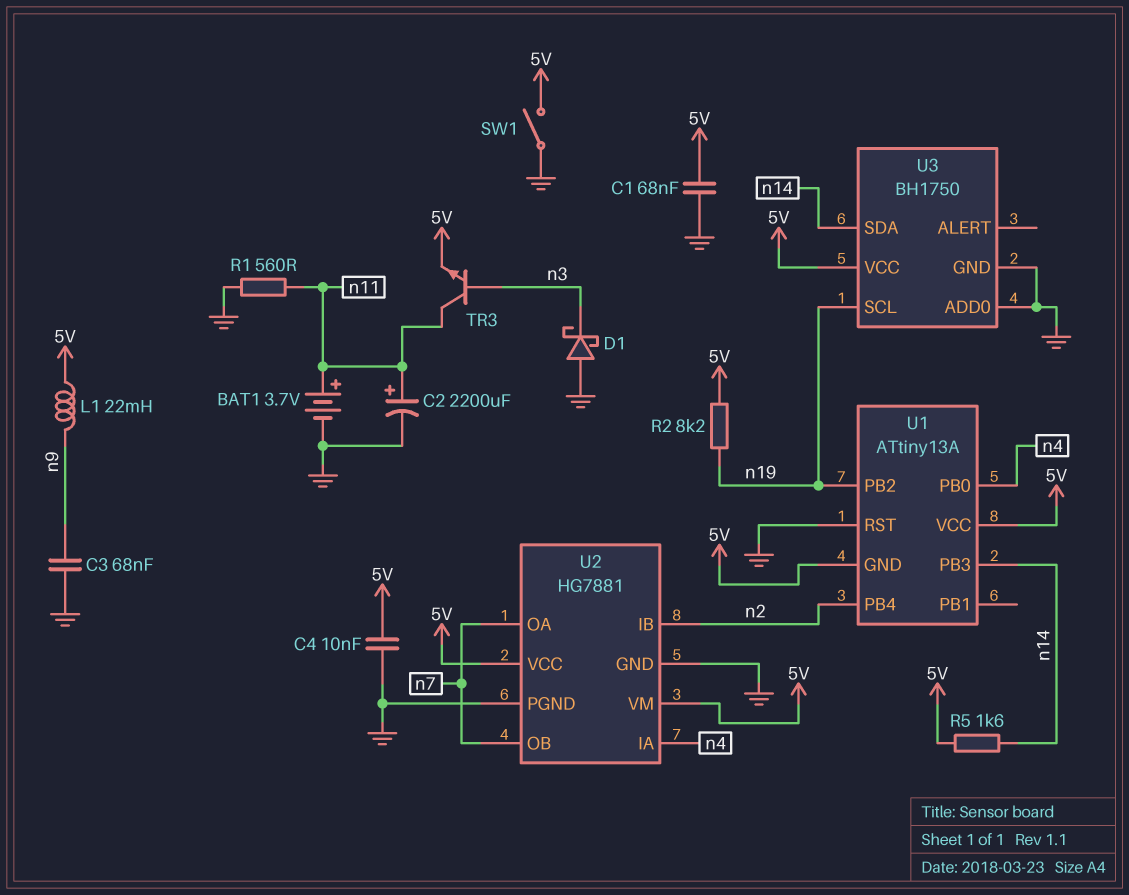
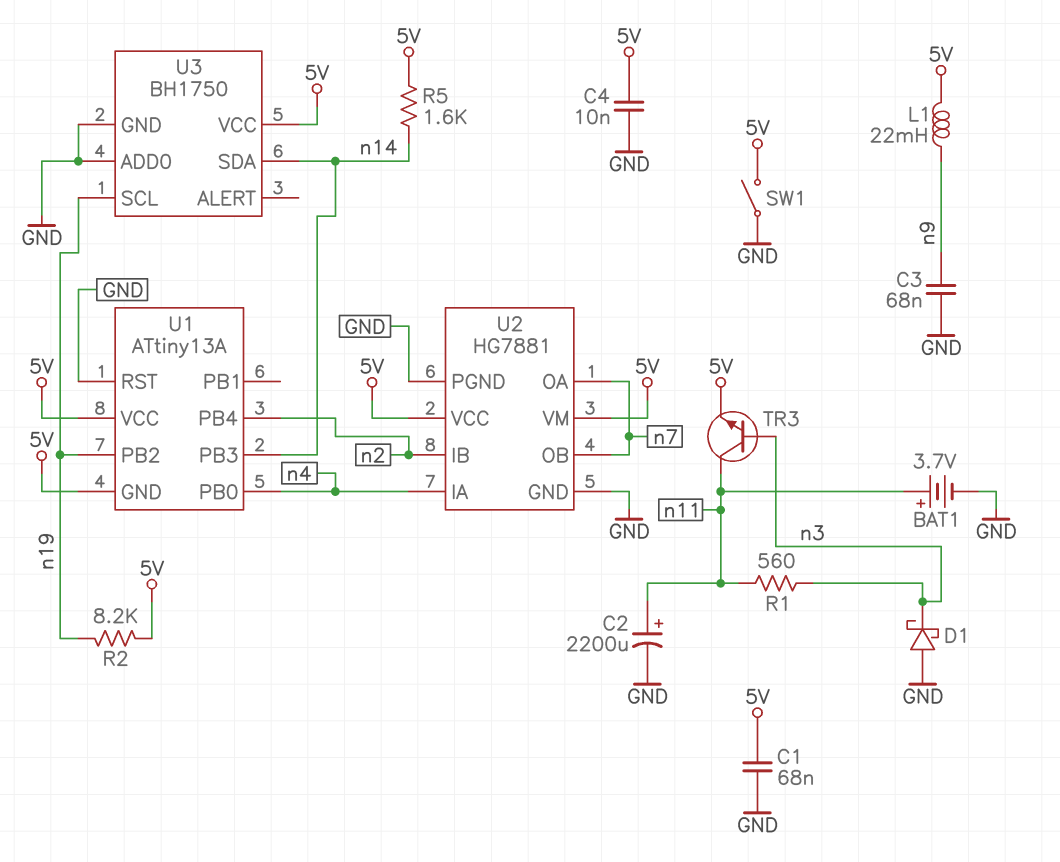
R1: 560 (GND, n11) -> 560 (n3, n11)

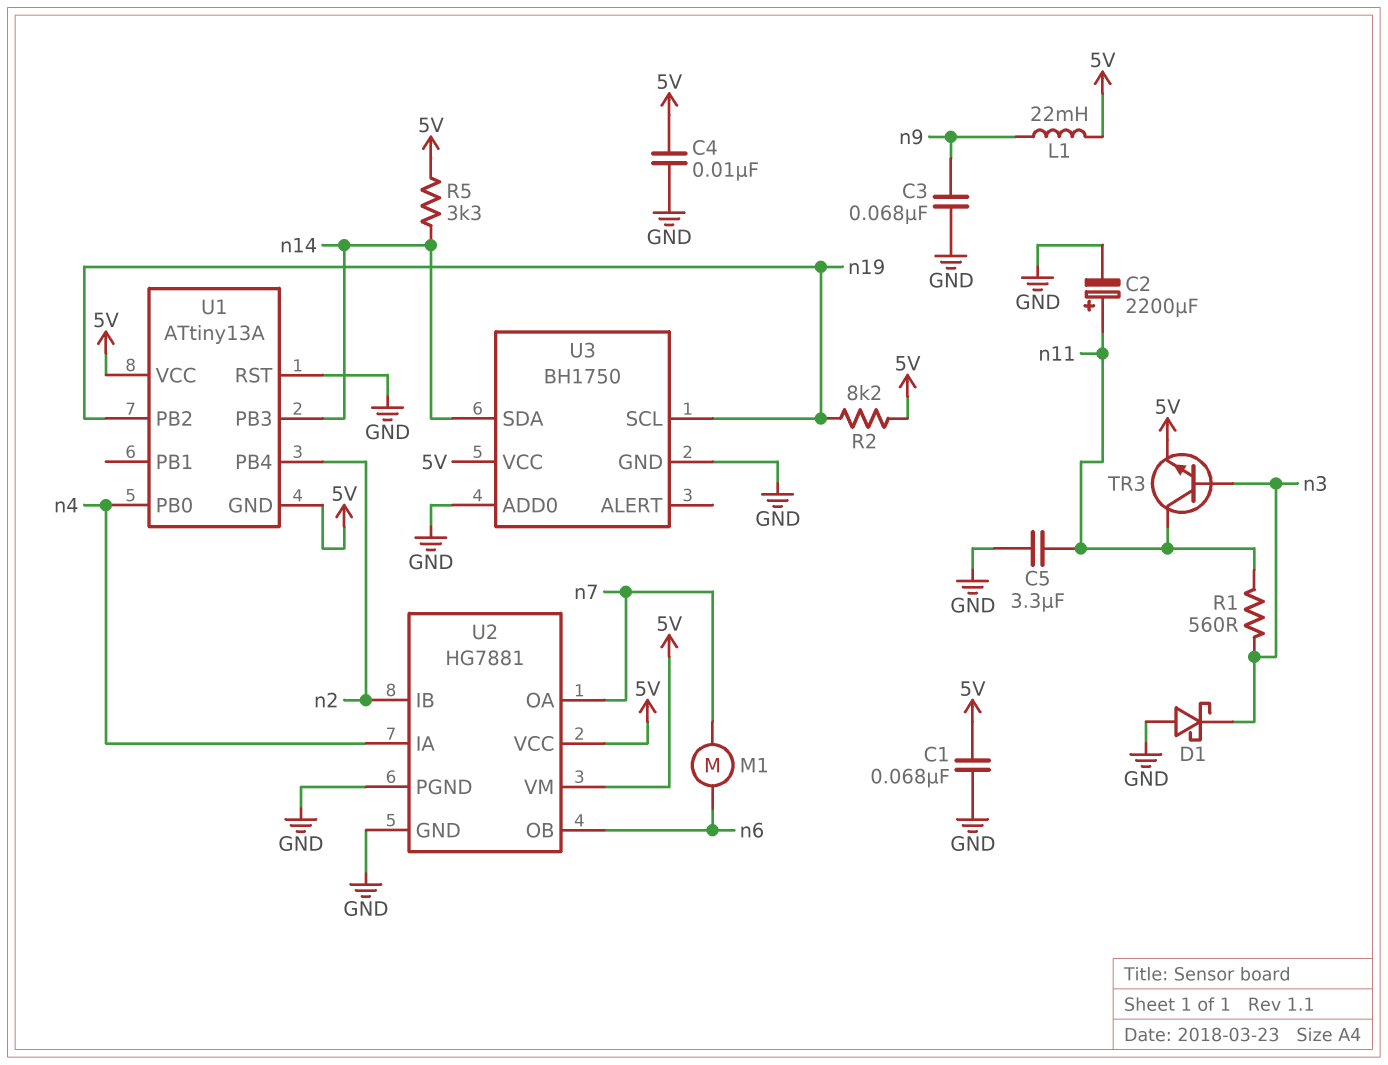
BAT1: 3.7V (plus n11, minus GND) -> none
C5: none -> 3.3uF (GND, n11)
M1: none -> motor (n6, n7)
R5: 1.6k (5V, n14) -> 3.3k (5V, n14)
SW1: switch (5V, GND) -> none
U2 pin OB: n7 -> n6

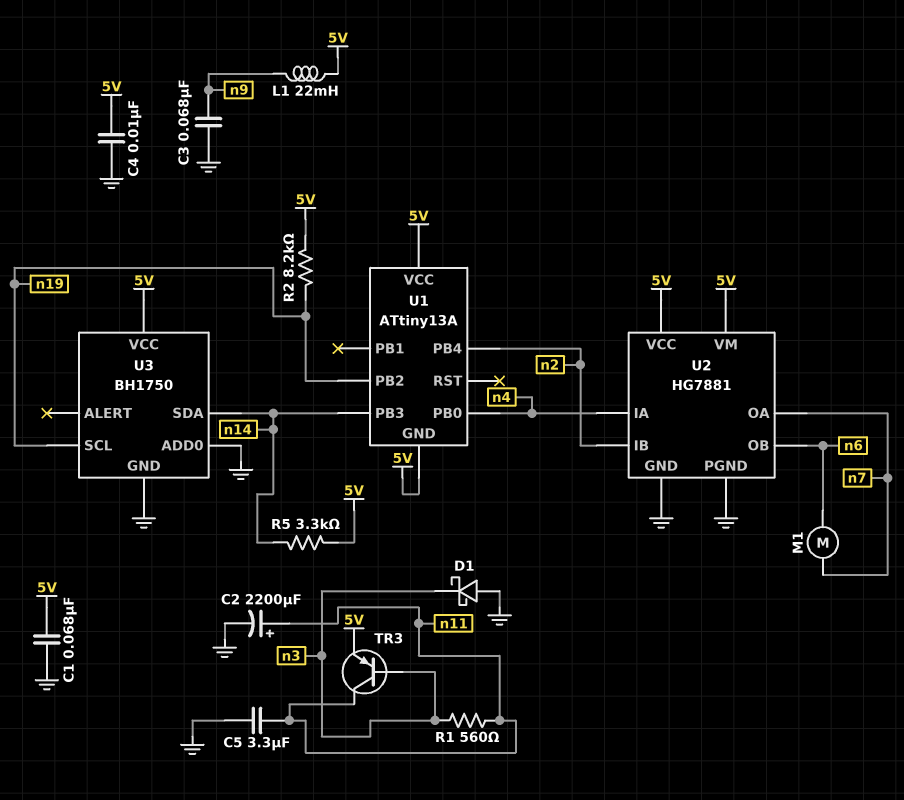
TR3: NPN (B n3, C n11, E 5V) -> PNP (B n3, C n11, E 5V)
U1 pin RST: GND -> none

